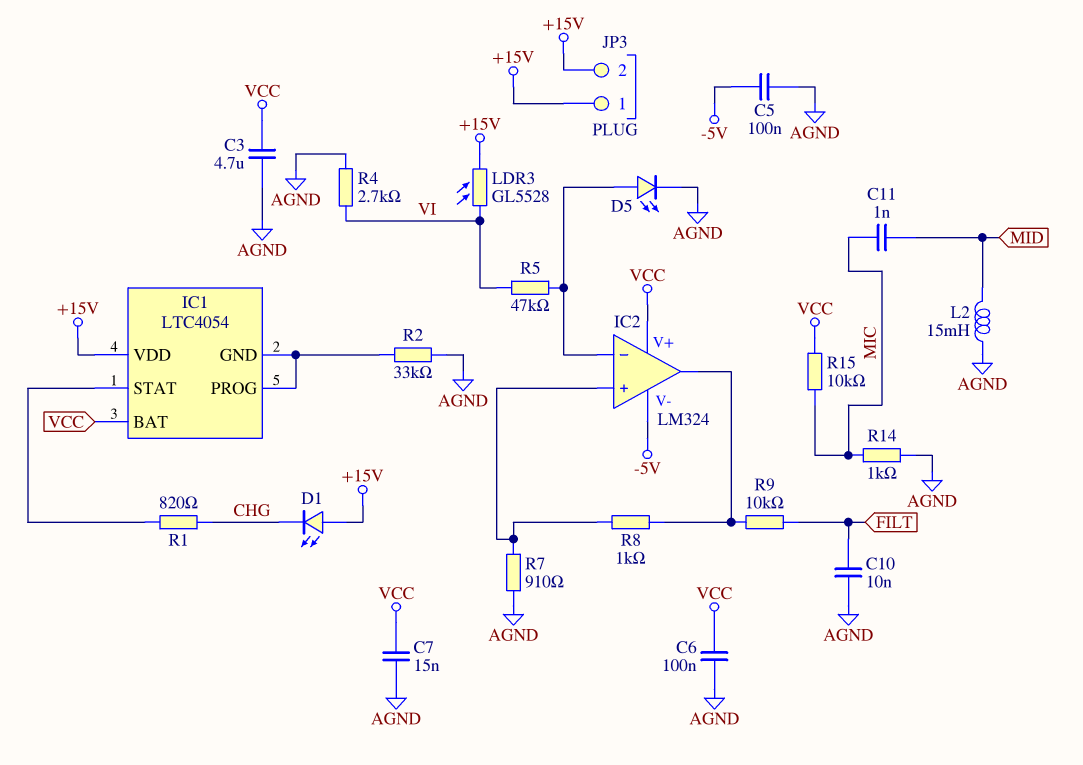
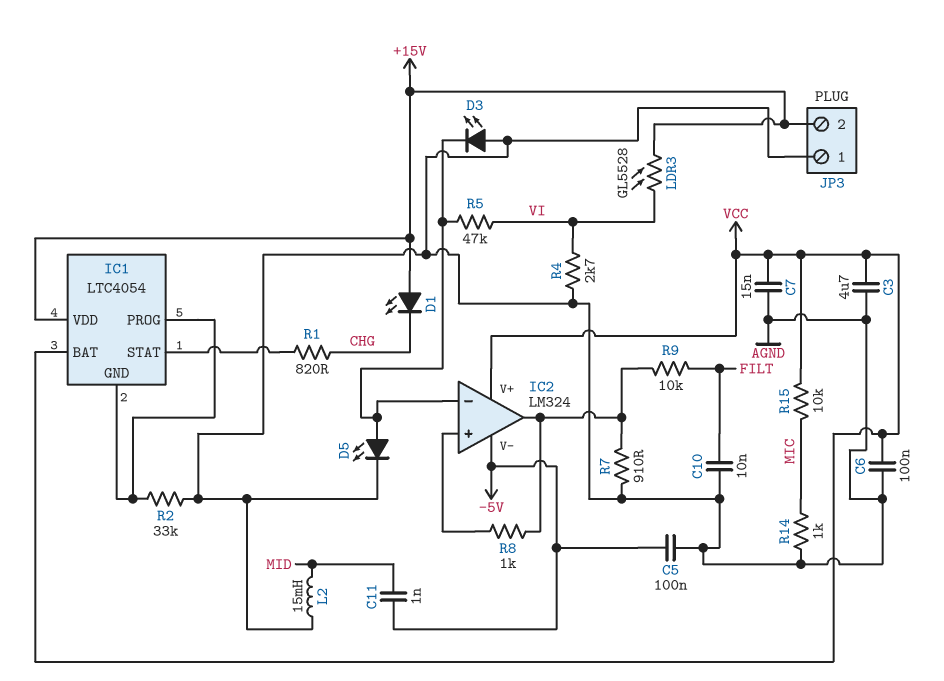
C11: 1nF (MIC, MID) -> 1nF (-5V, MID)
D3: none -> LED (A AGND, K IC2/in-)
JP3 pin 1: +15V -> AGND
R7: 910 (AGND, IC2/in+) -> 910 (AGND, IC2/out)

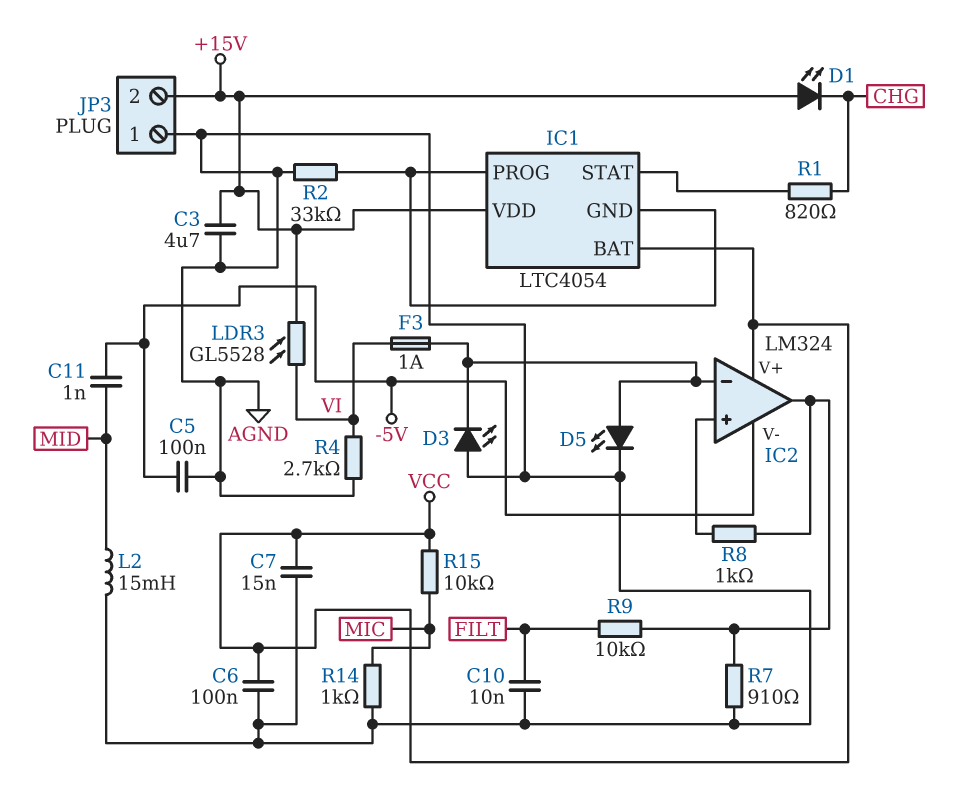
C3: 4.7uF (AGND, VCC) -> 4.7uF (+15V, AGND)
F3: none -> 1A (IC2/in-, VI)
R5: 47k (IC2/in-, VI) -> none

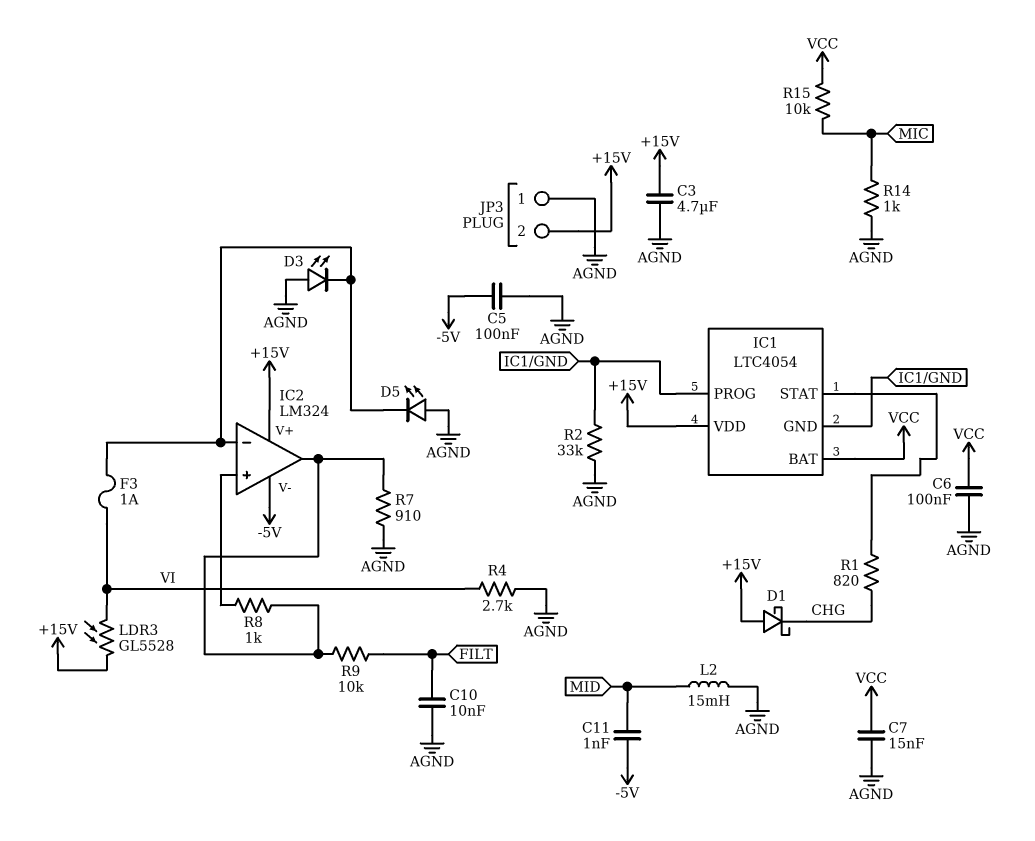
D1: LED (A +15V, K CHG) -> schottky (A +15V, K CHG)
D5: LED (A IC2/in-, K AGND) -> LED (A AGND, K IC2/in-)
IC2 pin V+: VCC -> +15V

